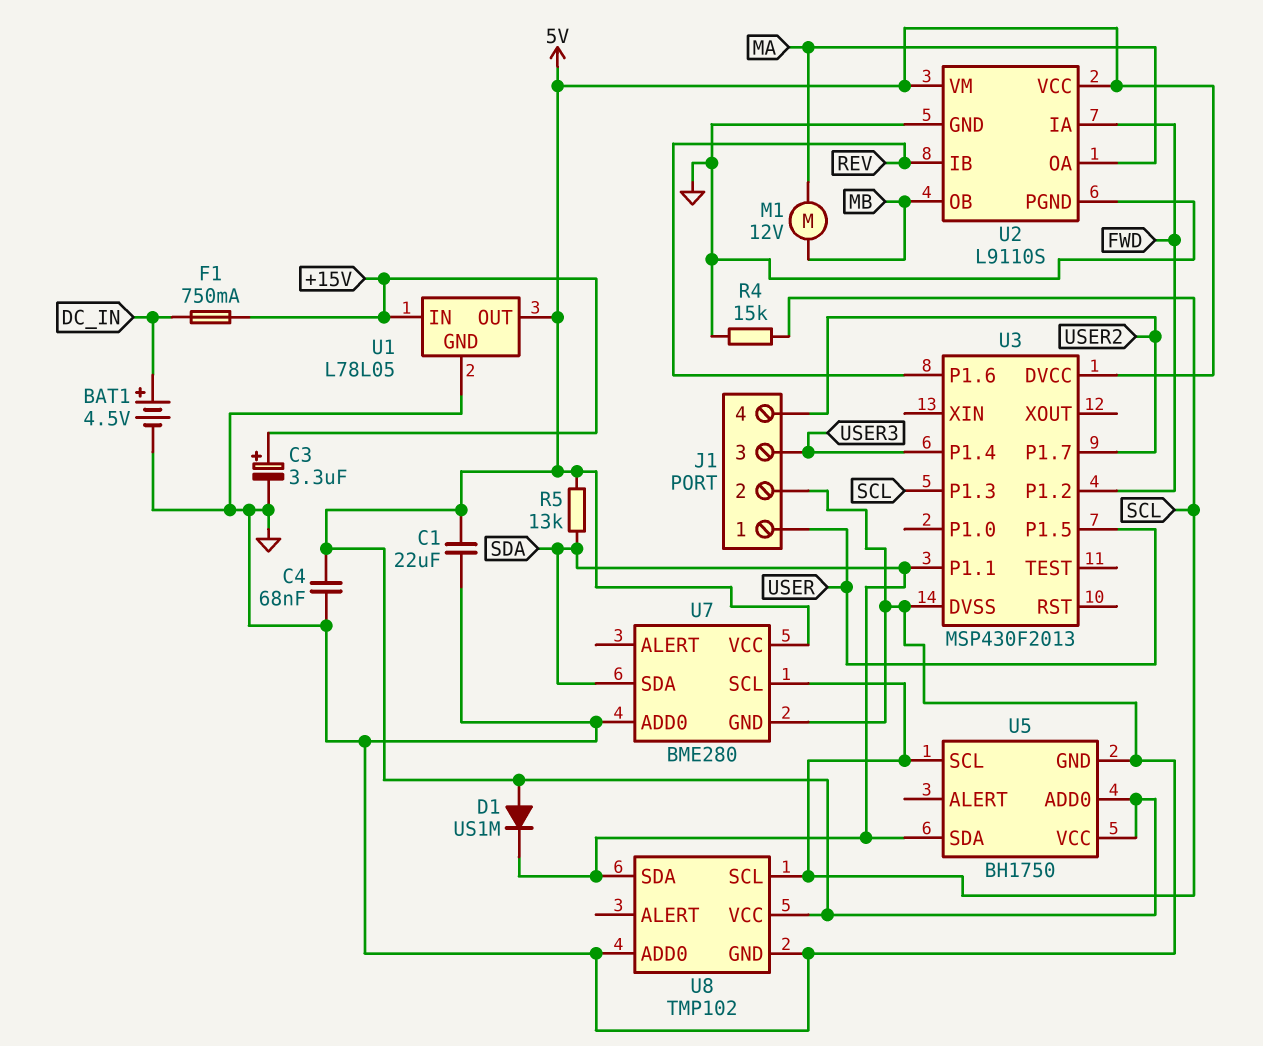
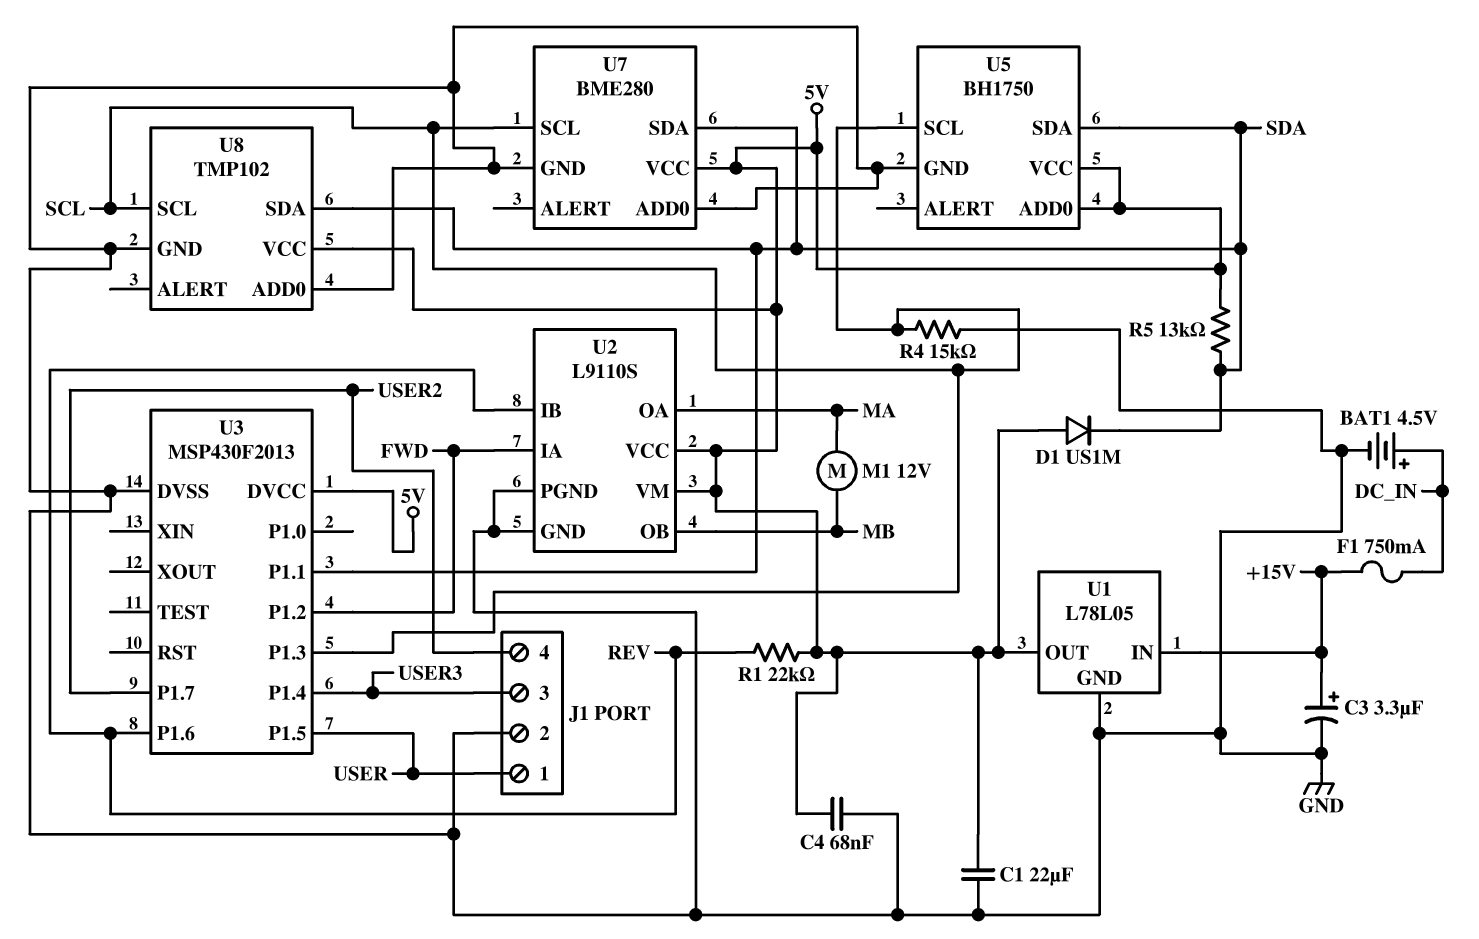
R1: none -> 22k (5V, REV)

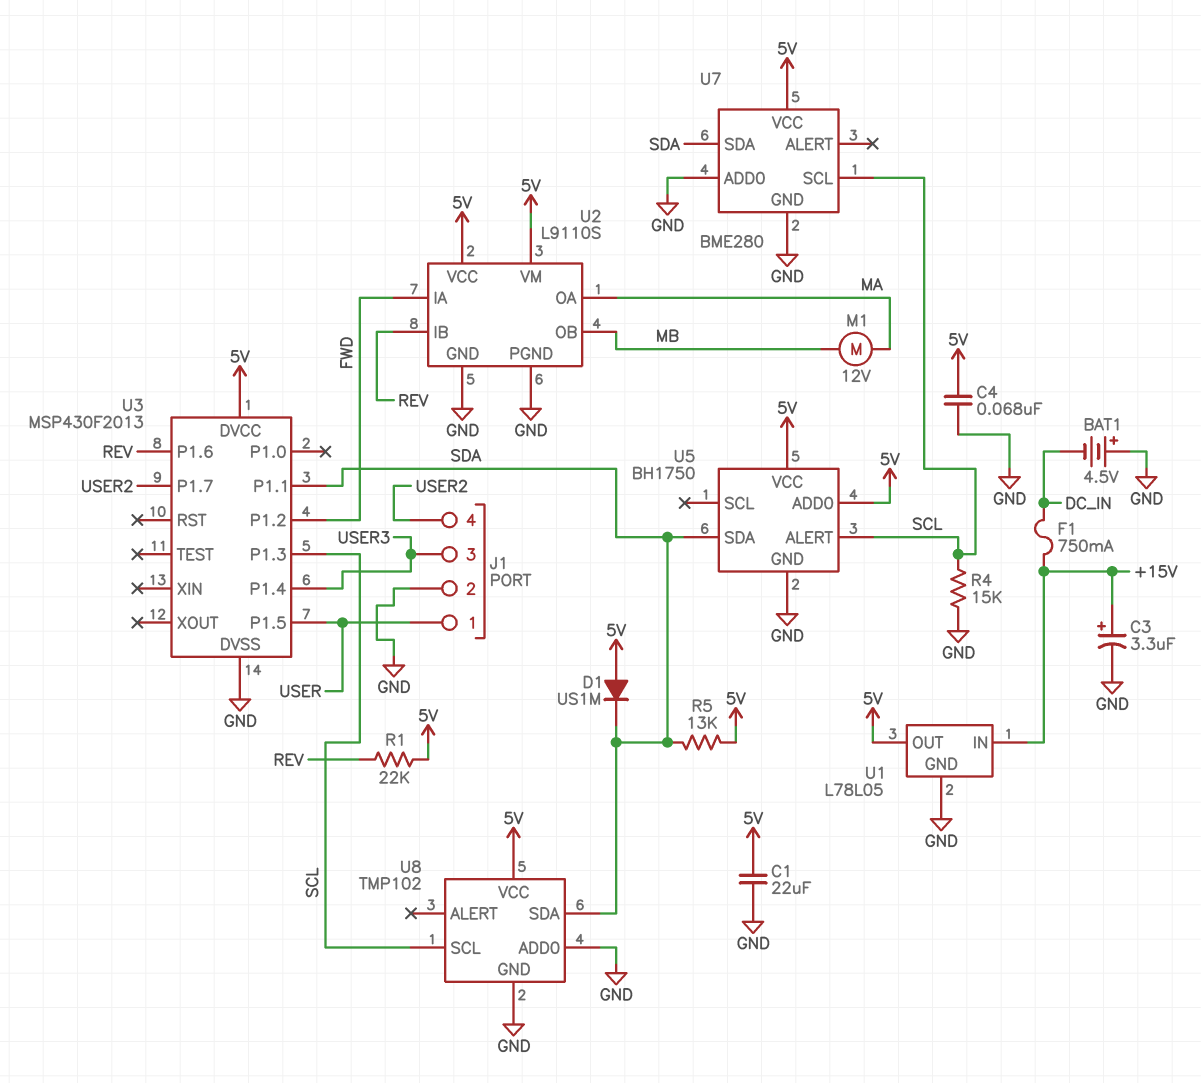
BAT1: 4.5V (plus DC_IN, minus GND) -> 4.5V (plus GND, minus DC_IN)
U5 pin ALERT: none -> SCL
U5 pin SCL: SCL -> none

